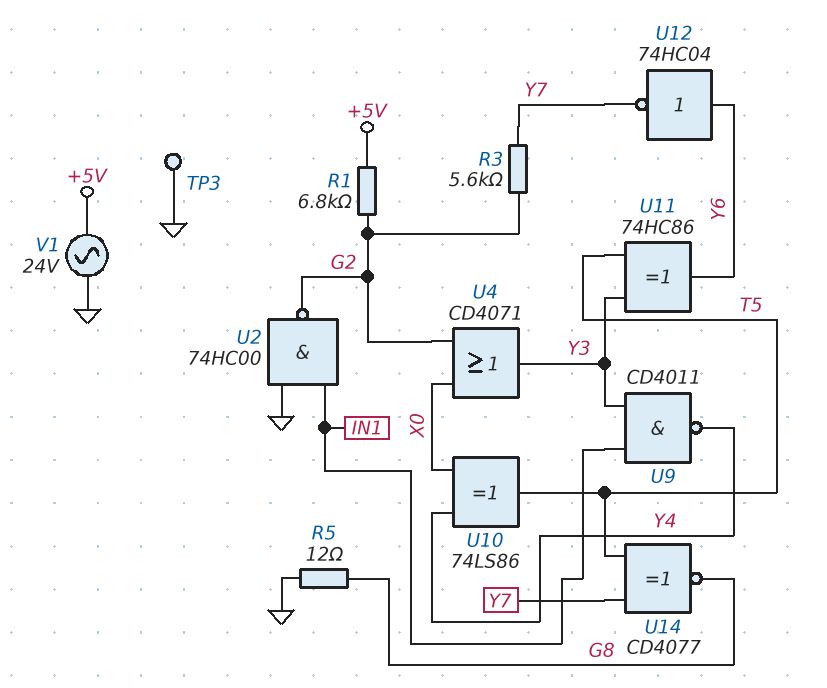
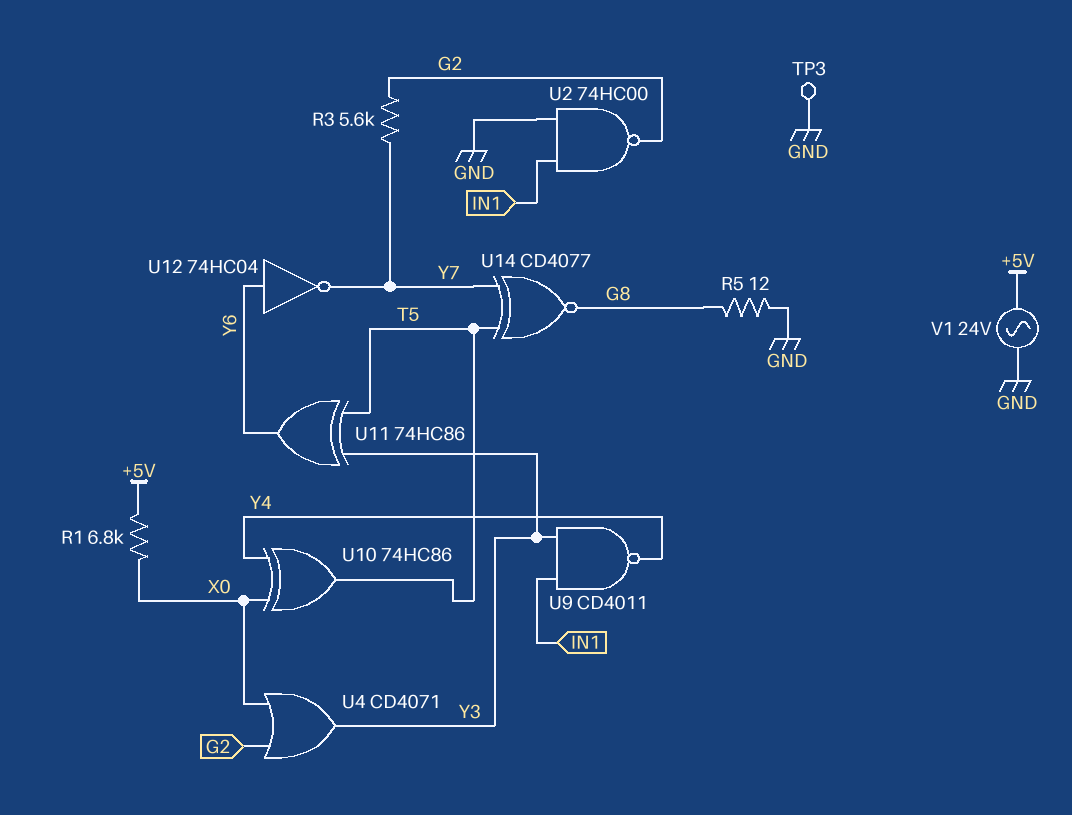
R1: 6.8k (+5V, G2) -> 6.8k (+5V, X0)
U10: XOR 74LS86 (in X0, in Y4, out T5) -> XOR 74HC86 (in X0, in Y4, out T5)

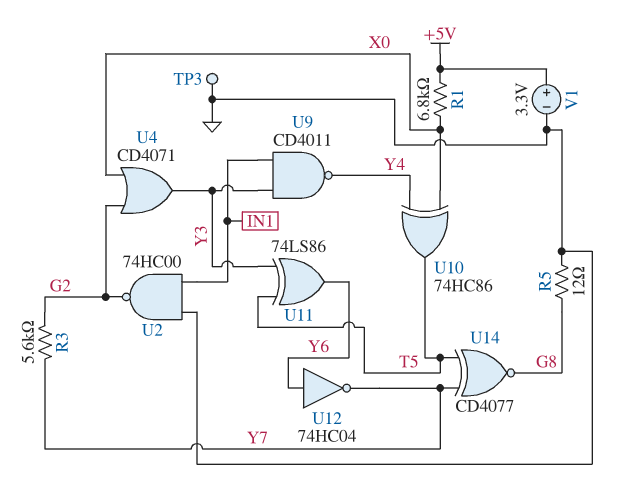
U11: XOR 74HC86 (in T5, in Y3, out Y6) -> XOR 74LS86 (in T5, in Y3, out Y6)
V1: AC 24V (+5V, GND) -> 3.3V (plus +5V, minus GND)

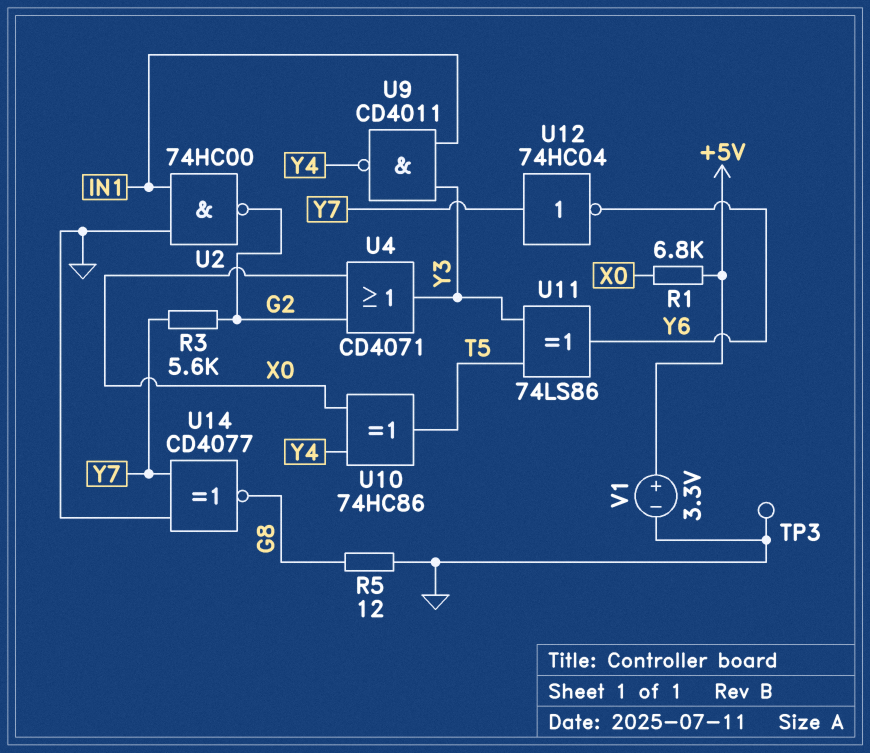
U12: NOT 74HC04 (in Y6, out Y7) -> NOT 74HC04 (in Y7, out Y6)
U14: XNOR CD4077 (in T5, in Y7, out G8) -> XNOR CD4077 (in GND, in Y7, out G8)

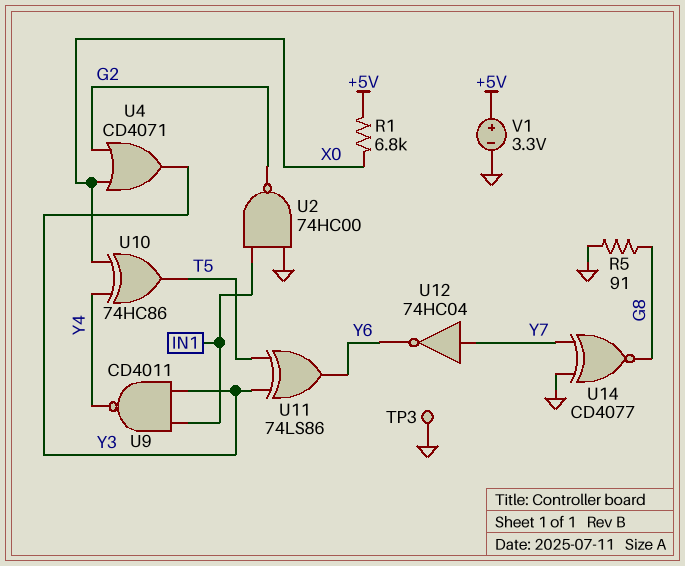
R3: 5.6k (G2, Y7) -> none
R5: 12 (G8, GND) -> 91 (G8, GND)

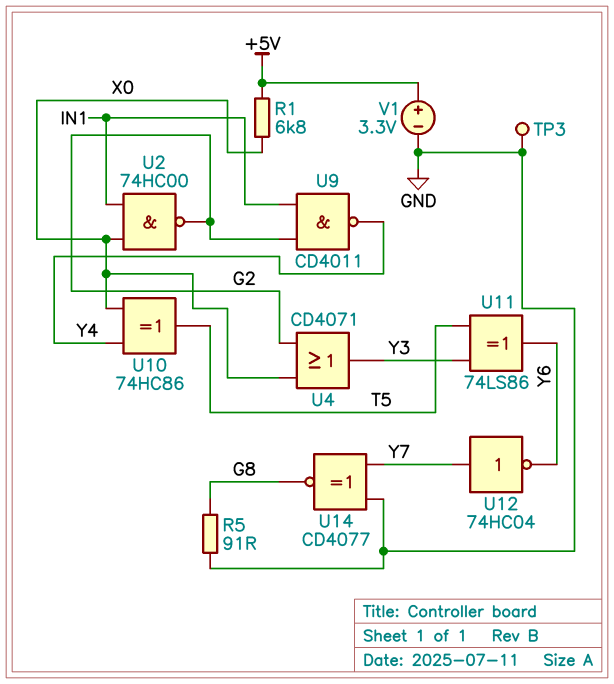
U2: NAND 74HC00 (in GND, in IN1, out G2) -> NAND 74HC00 (in IN1, in X0, out G2)
U9: NAND CD4011 (in IN1, in Y3, out Y4) -> NAND CD4011 (in G2, in IN1, out Y4)

